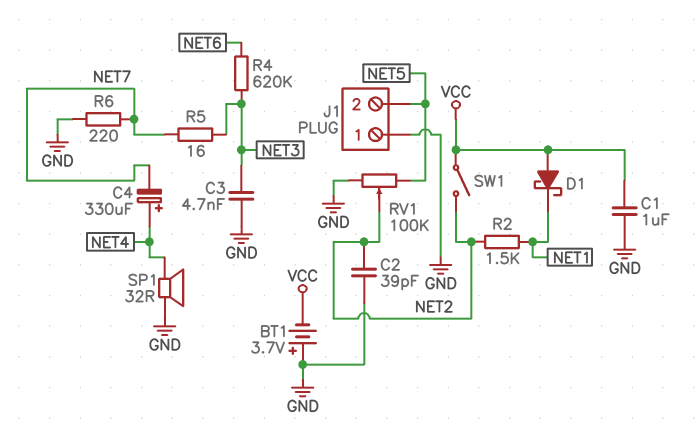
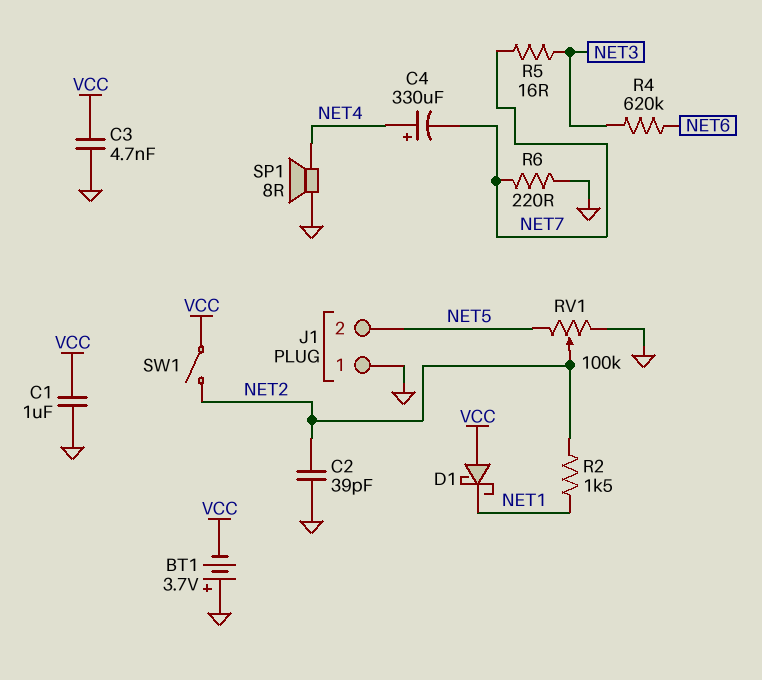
C3: 4.7nF (GND, NET3) -> 4.7nF (GND, VCC)
SP1: speaker 32R (GND, NET4) -> speaker 8R (GND, NET4)

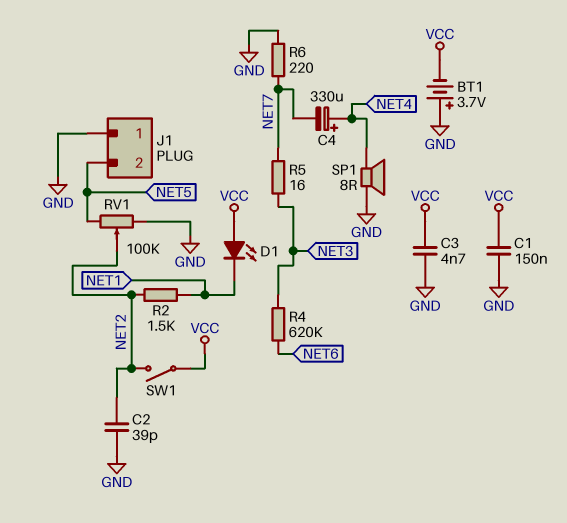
C1: 1uF (GND, VCC) -> 150nF (GND, VCC)
D1: schottky (A VCC, K NET1) -> LED (A VCC, K NET1)

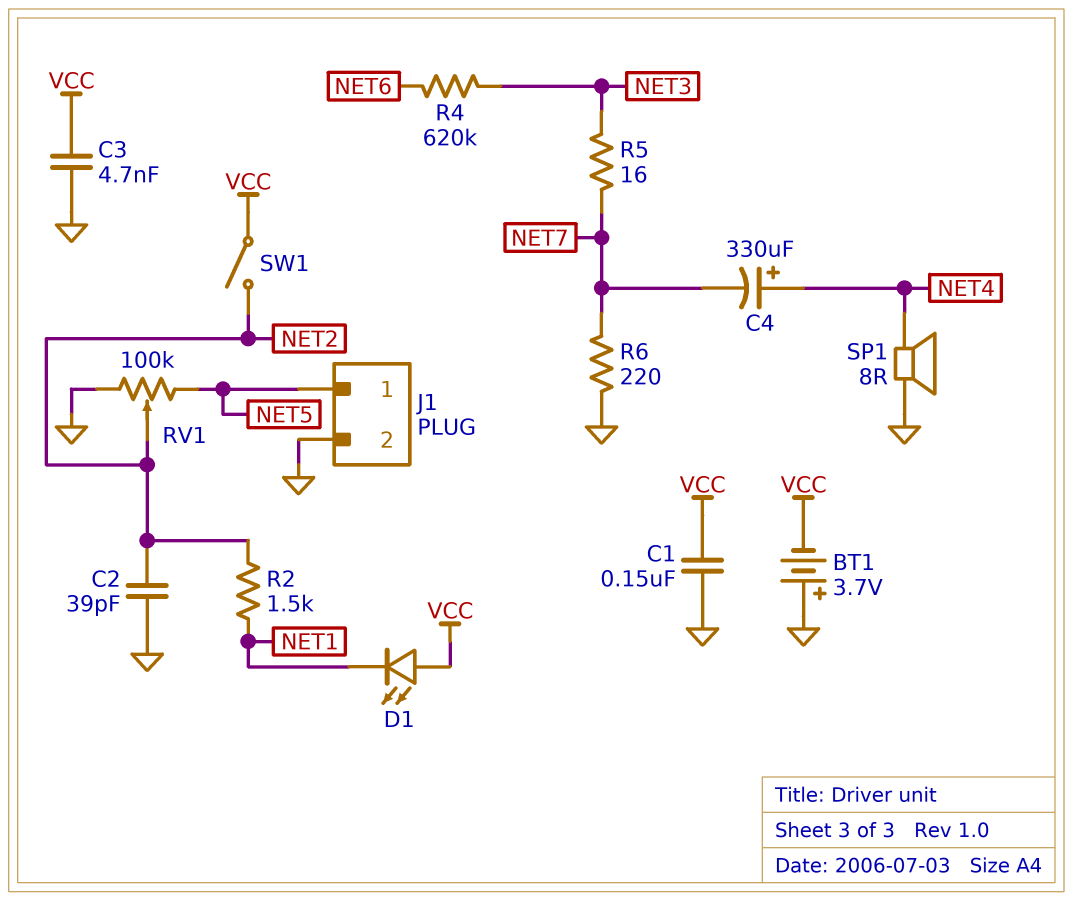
J1 pin 1: GND -> NET5
J1 pin 2: NET5 -> GND

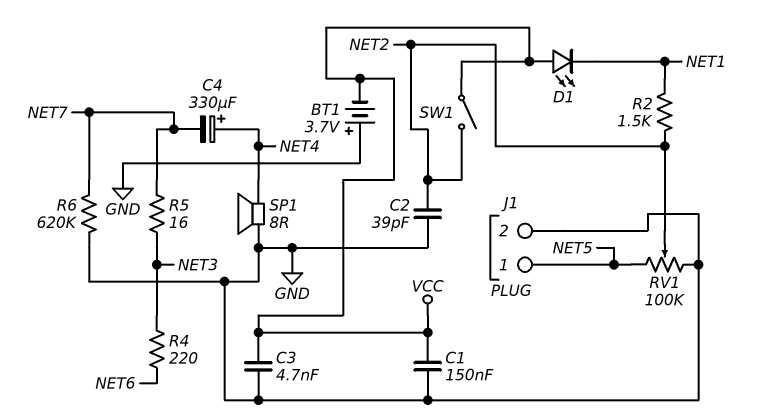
R4: 620k (NET3, NET6) -> 220 (NET3, NET6)
R6: 220 (GND, NET7) -> 620k (GND, NET7)

